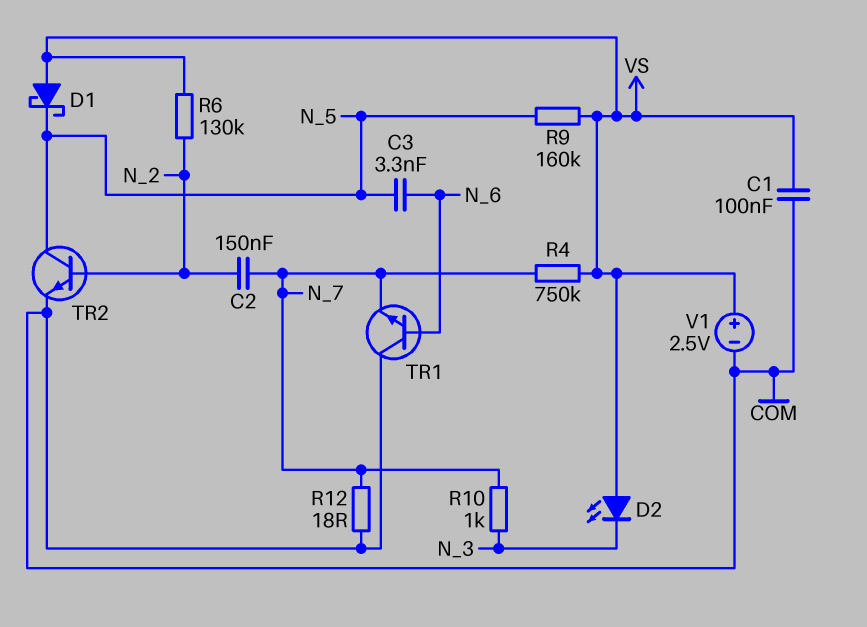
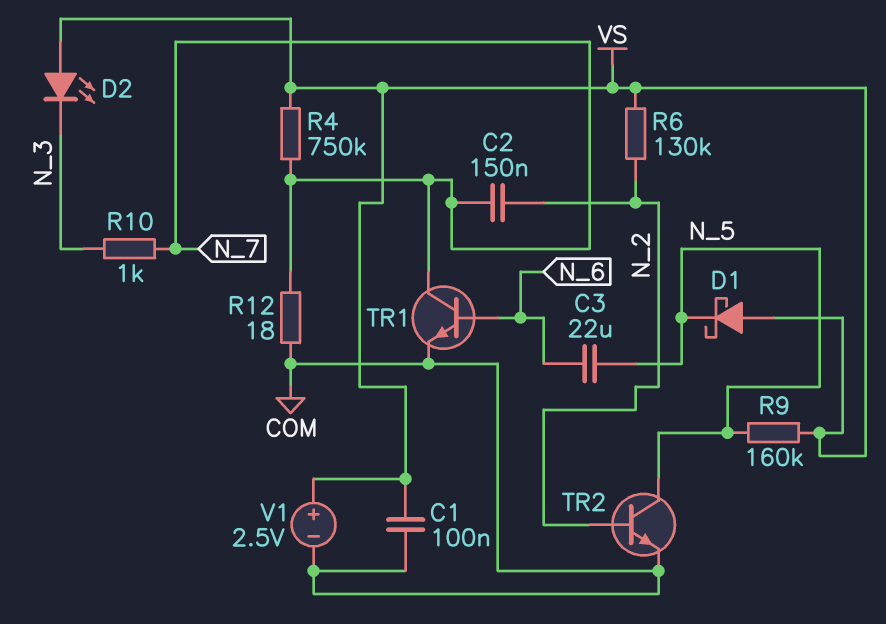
C3: 3.3nF (N_5, N_6) -> 22uF (N_5, N_6)
TR1: NPN (B N_6, C COM, E N_7) -> NPN (B N_6, C N_7, E COM)

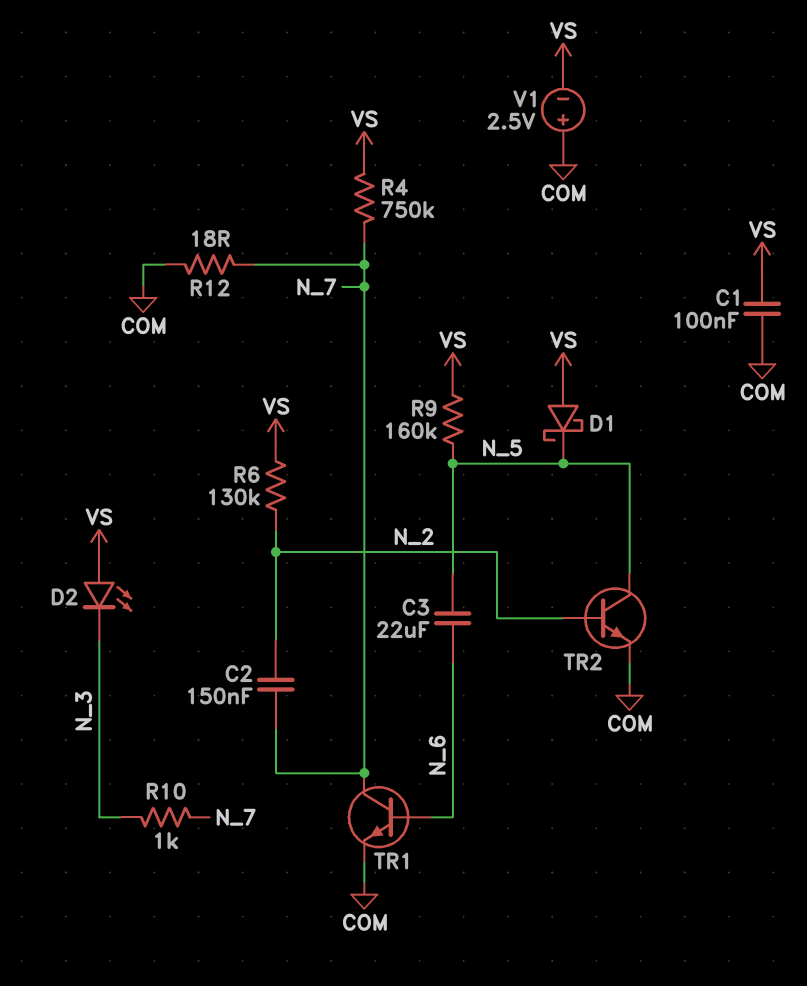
V1: 2.5V (plus VS, minus COM) -> 2.5V (plus COM, minus VS)

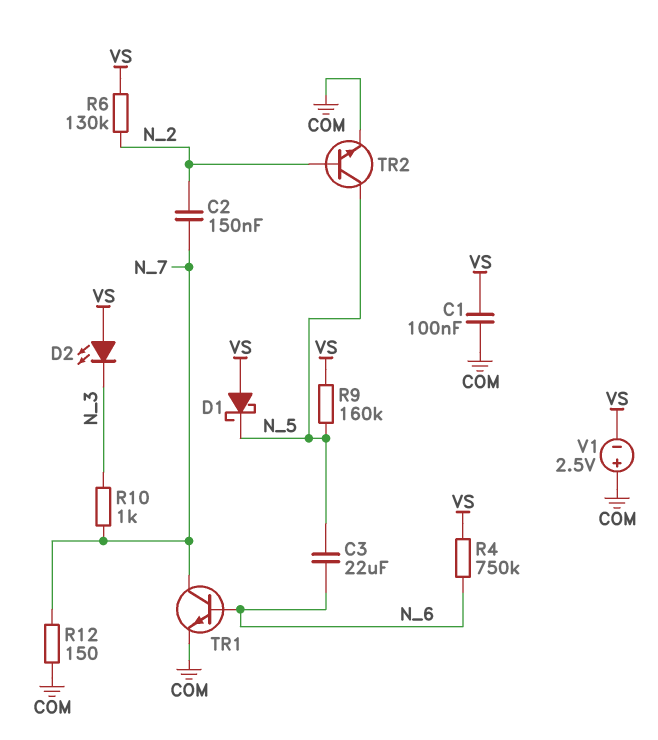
R4: 750k (N_7, VS) -> 750k (N_6, VS)
R12: 18 (COM, N_7) -> 150 (COM, N_7)

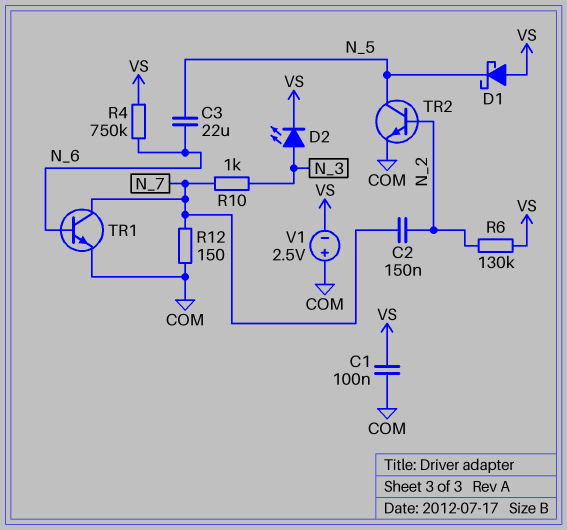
D2: LED (A VS, K N_3) -> LED (A N_3, K VS)
R9: 160k (N_5, VS) -> none

